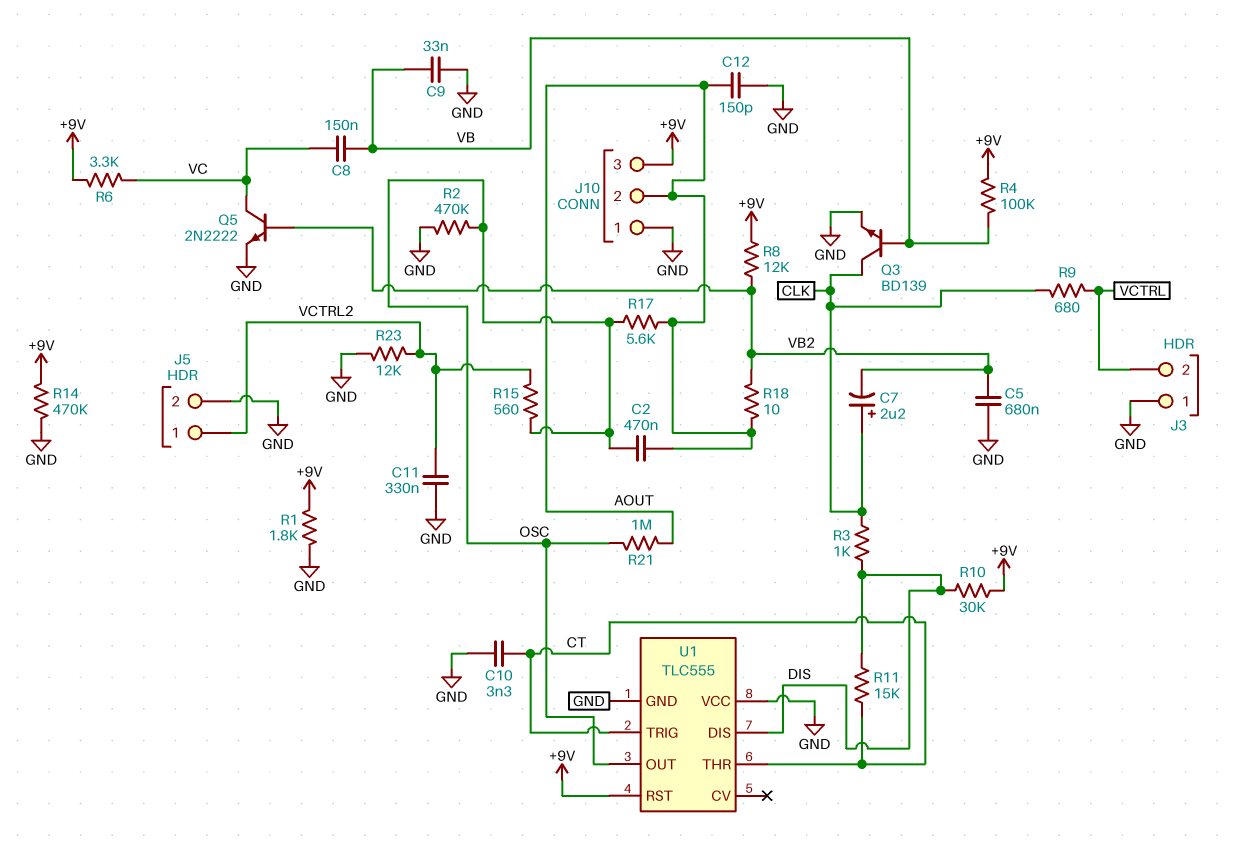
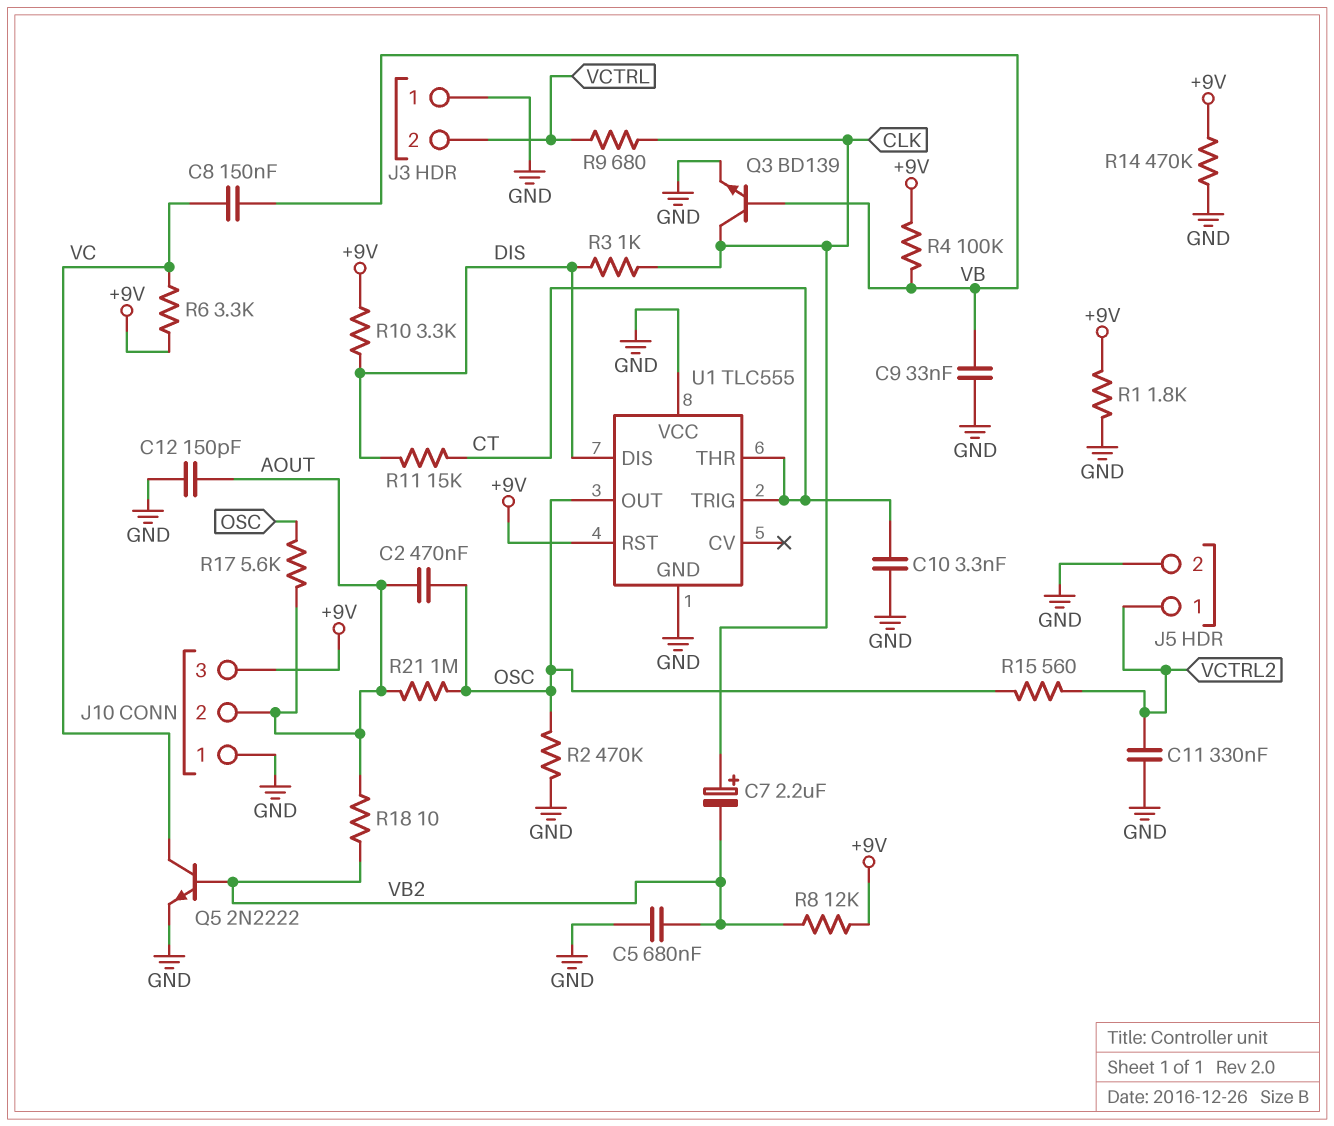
R10: 30k (+9V, DIS) -> 3.3k (+9V, DIS)
R23: 12k (GND, VCTRL2) -> none

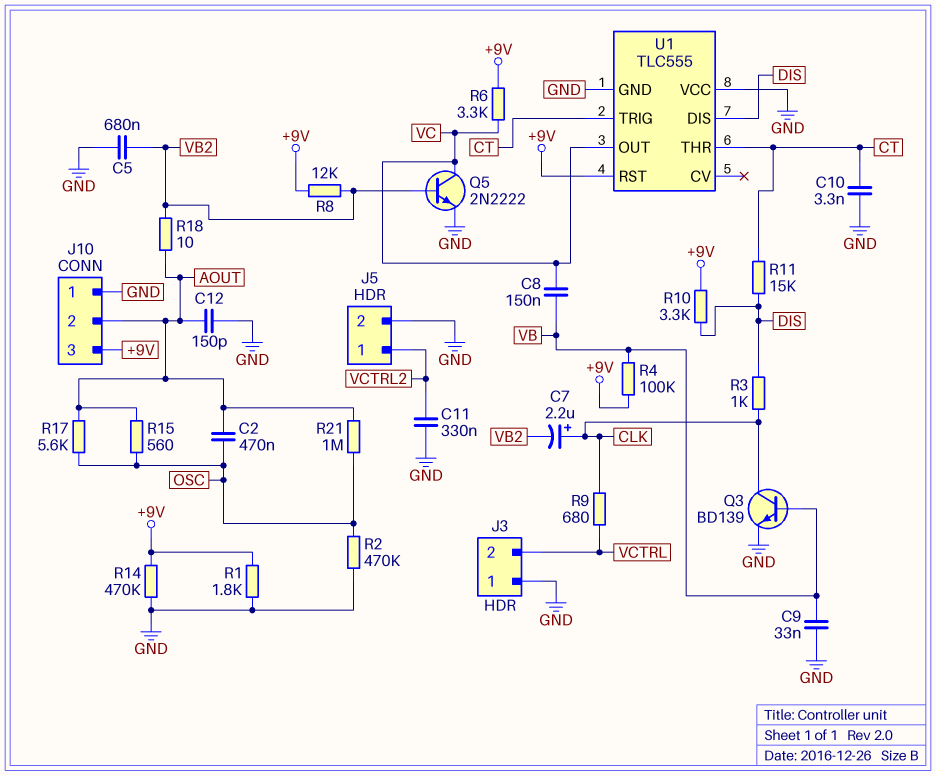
R15: 560 (OSC, VCTRL2) -> 560 (AOUT, OSC)
U1 pin OUT: OSC -> VC

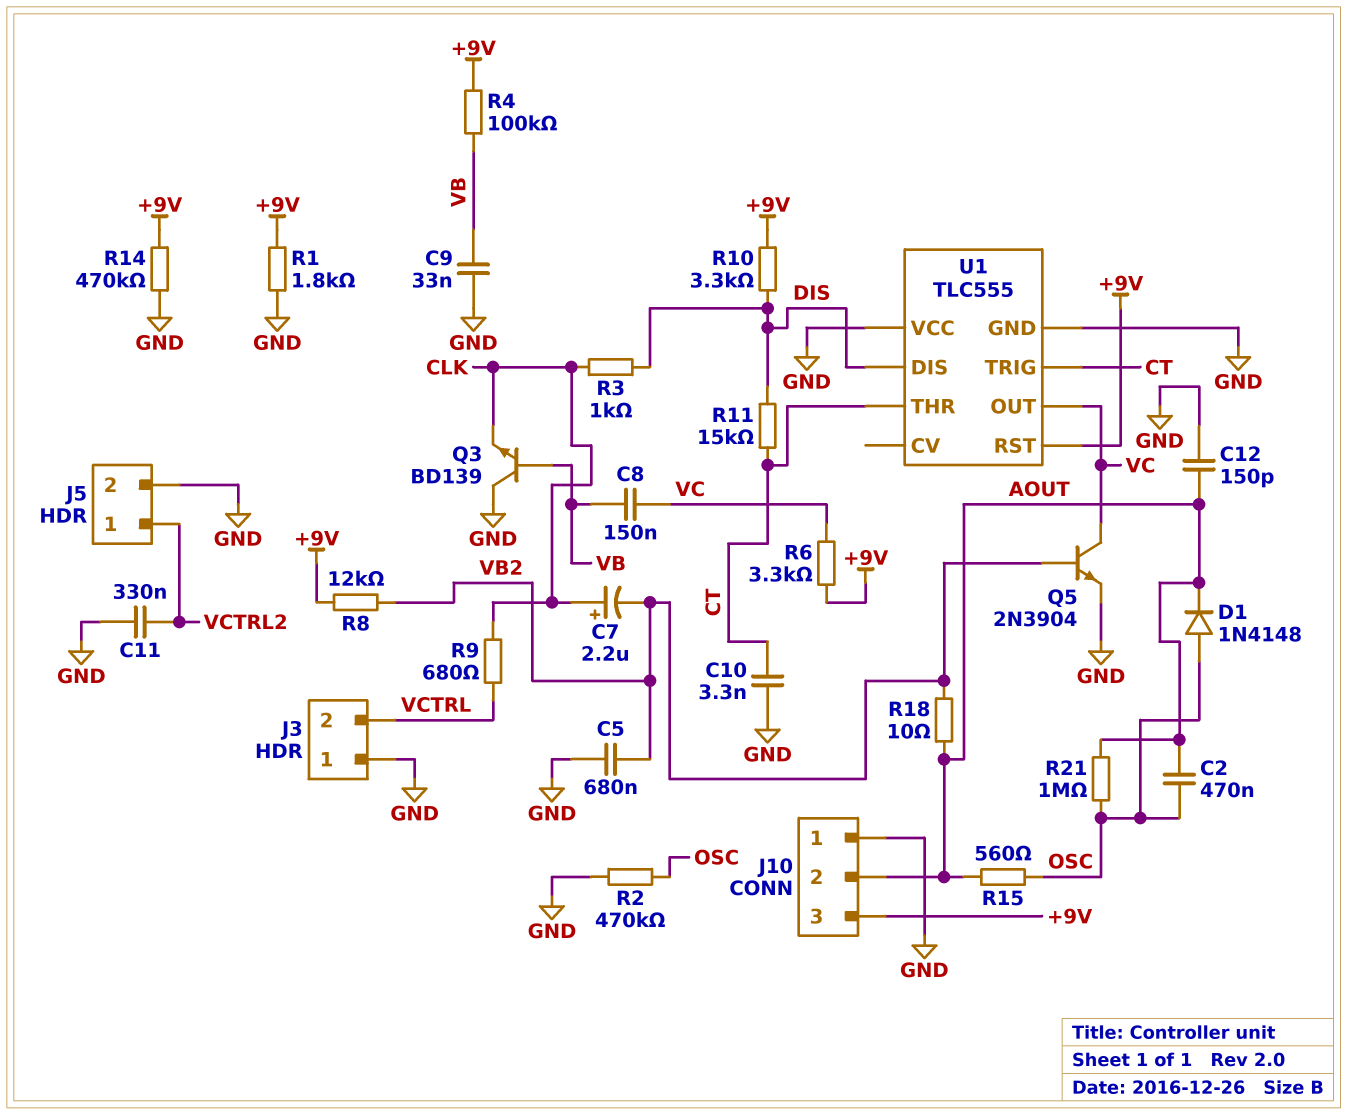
D1: none -> diode 1N4148 (A OSC, K AOUT)
Q3: NPN BD139 (B VB, C CLK, E GND) -> NPN BD139 (B VB, C GND, E CLK)
Q5: NPN 2N2222 (B VB2, C VC, E GND) -> NPN 2N3904 (B VB2, C VC, E GND)
R17: 5.6k (AOUT, OSC) -> none

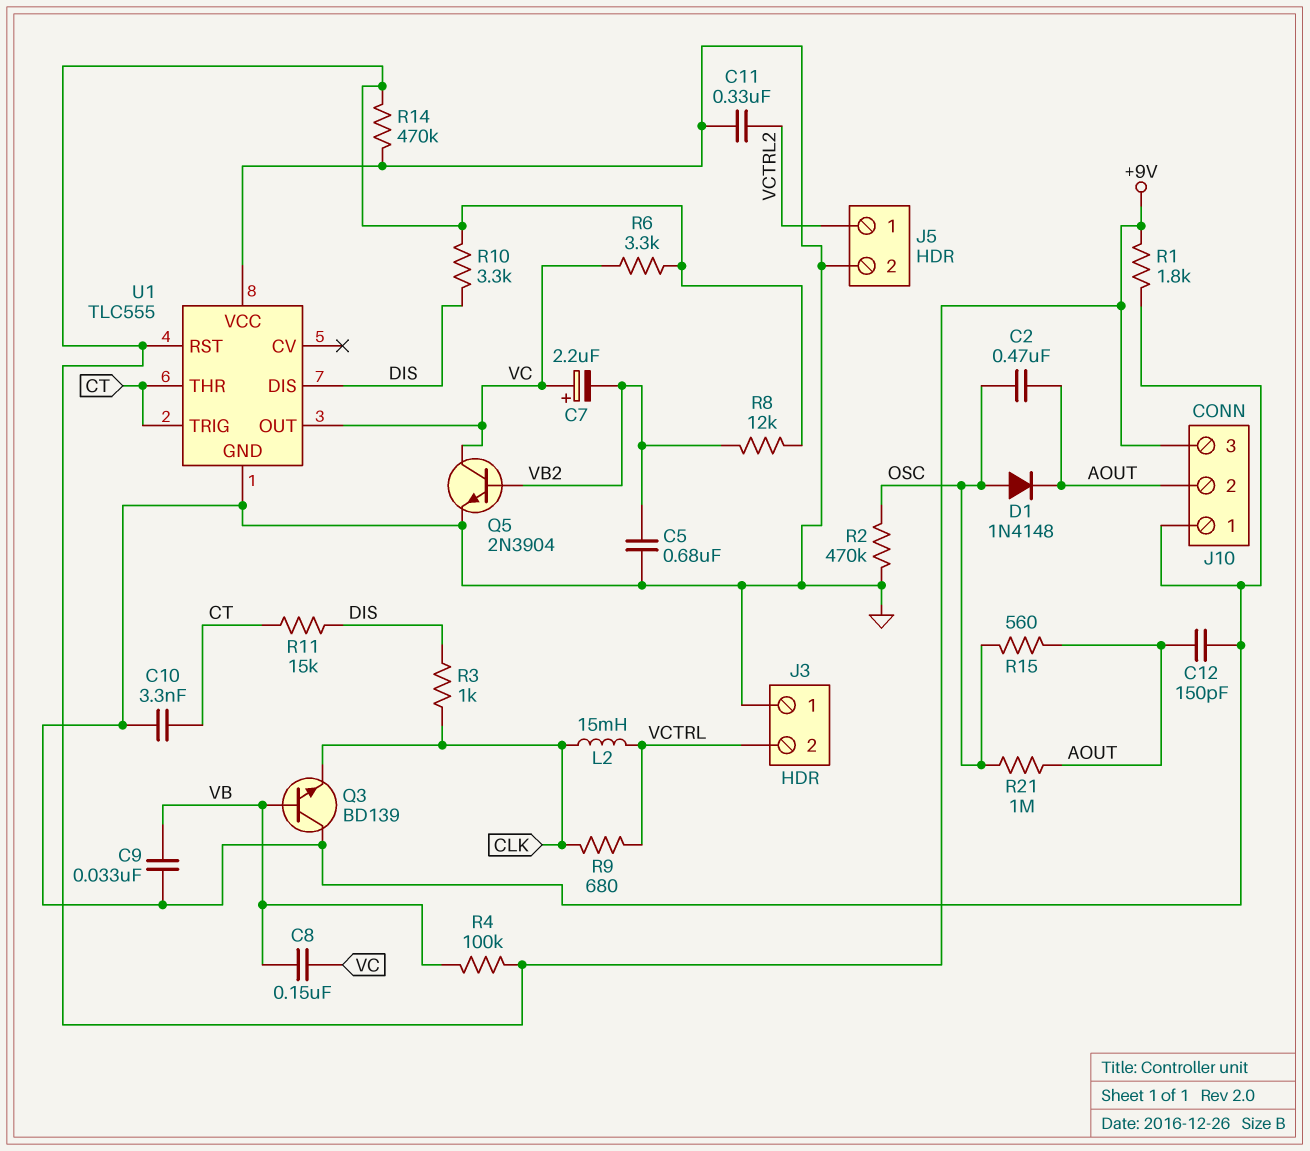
C7: 2.2uF (plus CLK, minus VB2) -> 2.2uF (plus VC, minus VB2)
L2: none -> 15mH (CLK, VCTRL)
R18: 10 (AOUT, VB2) -> none

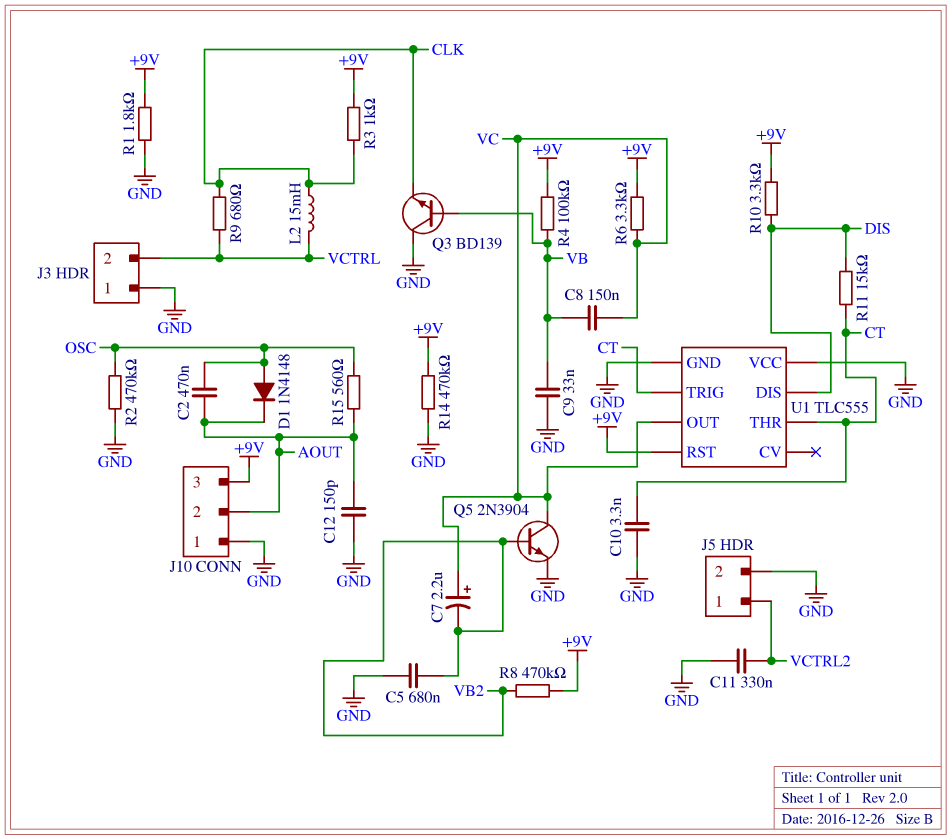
R3: 1k (CLK, DIS) -> 1k (+9V, CLK)
R8: 12k (+9V, VB2) -> 470k (+9V, VB2)
R21: 1M (AOUT, OSC) -> none

